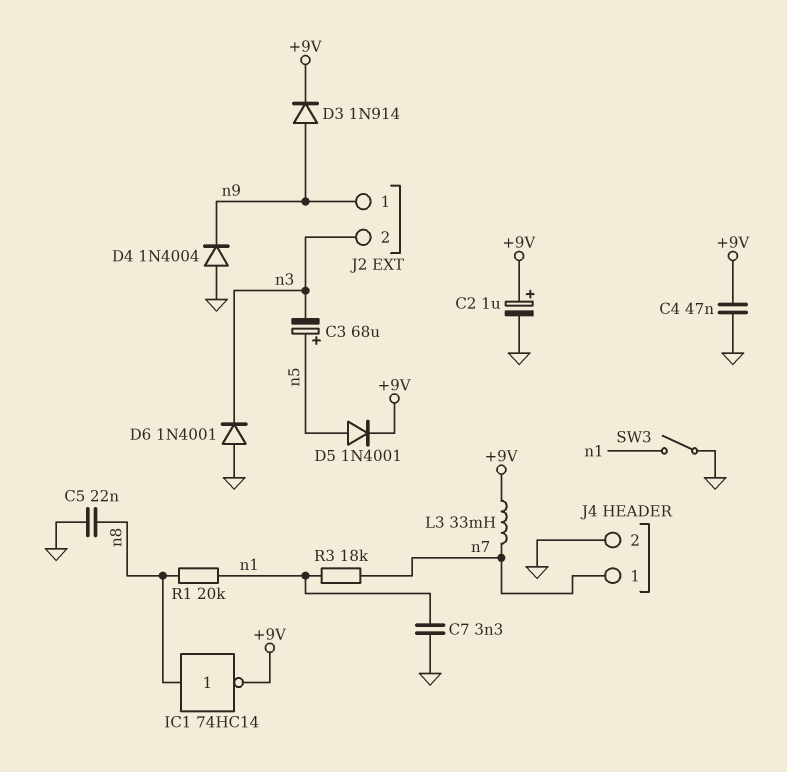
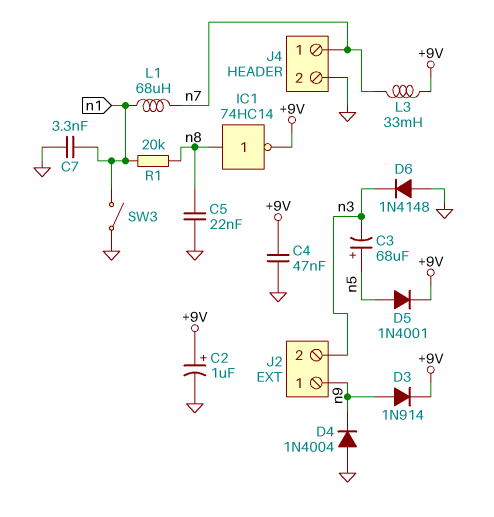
D6: diode 1N4001 (A GND, K n3) -> diode 1N4148 (A GND, K n3)
L1: none -> 68uH (n1, n7)
R3: 18k (n1, n7) -> none

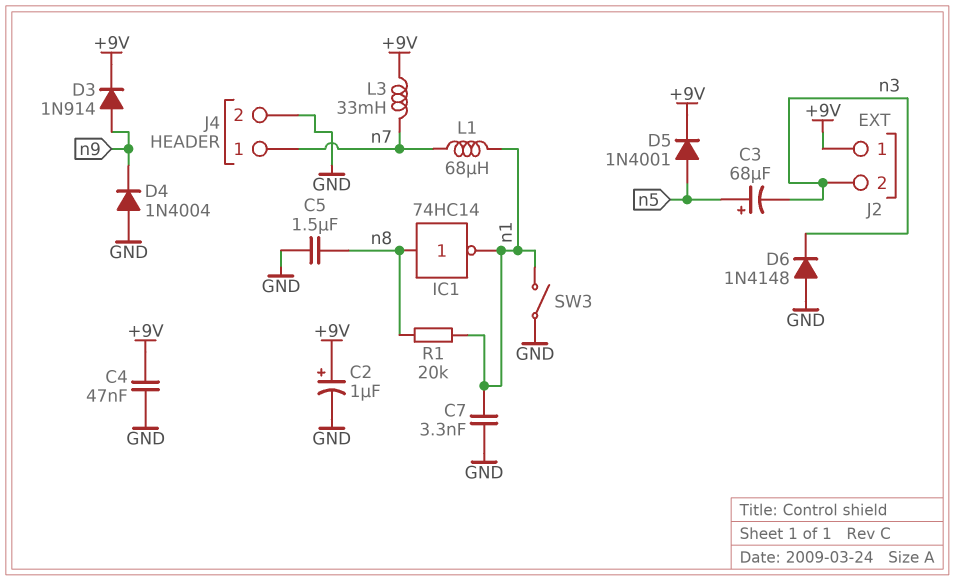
C5: 22nF (GND, n8) -> 1.5uF (GND, n8)
IC1: NOT 74HC14 (in n8, out +9V) -> NOT 74HC14 (in n8, out n1)
J2 pin 1: n9 -> +9V

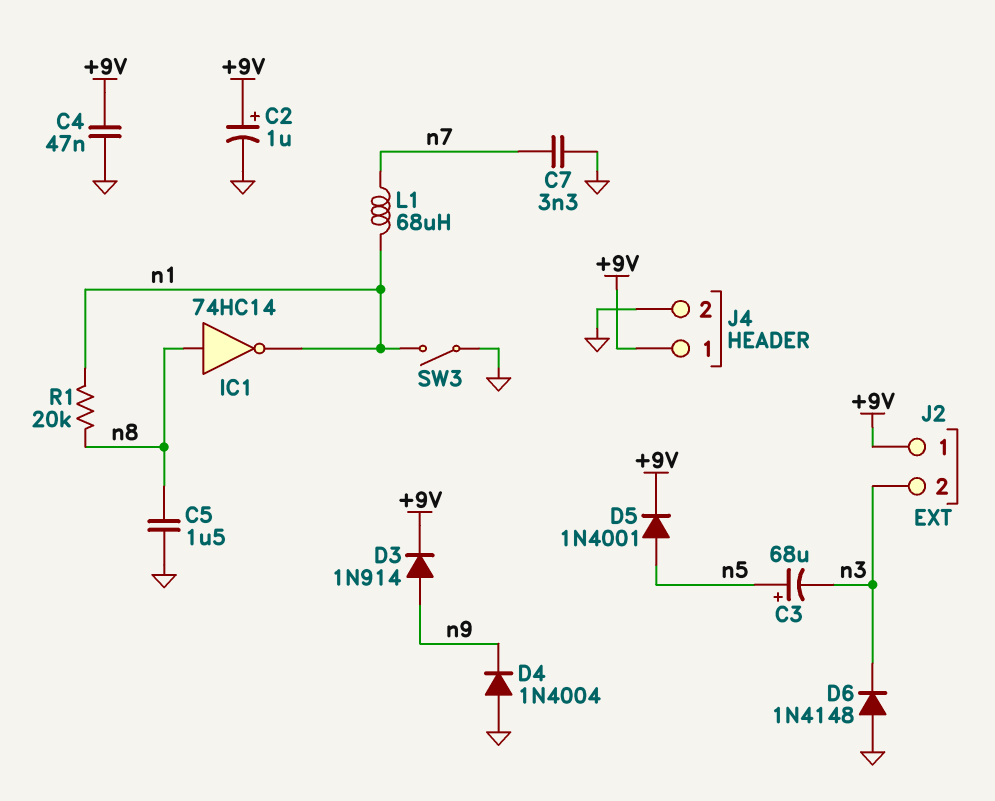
C7: 3.3nF (GND, n1) -> 3.3nF (GND, n7)
J4 pin 1: n7 -> +9V
L3: 33mH (+9V, n7) -> none

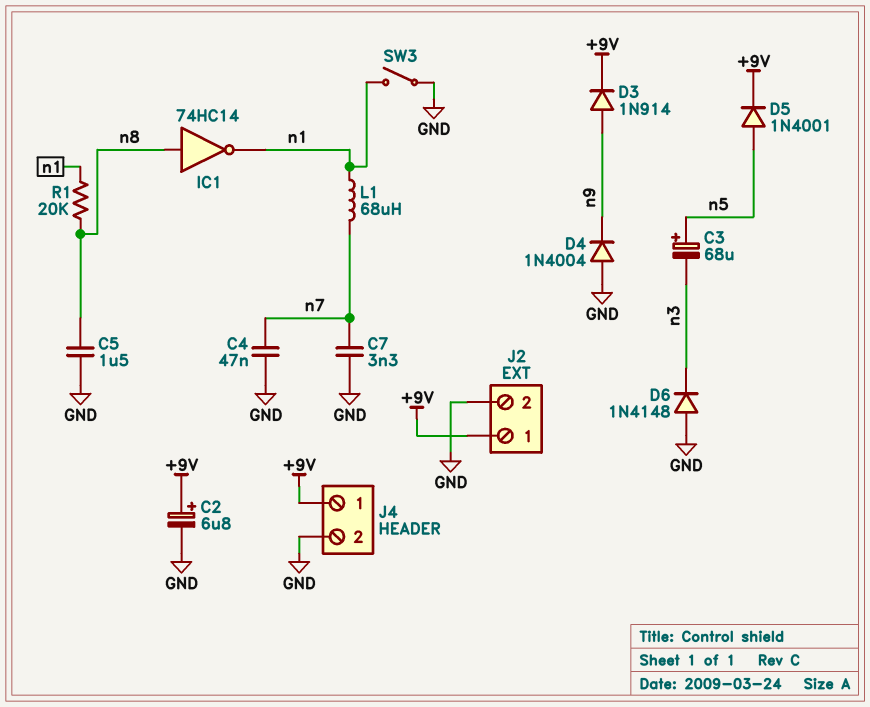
C2: 1uF (plus +9V, minus GND) -> 6.8uF (plus +9V, minus GND)
C4: 47nF (+9V, GND) -> 47nF (GND, n7)
J2 pin 2: n3 -> GND

